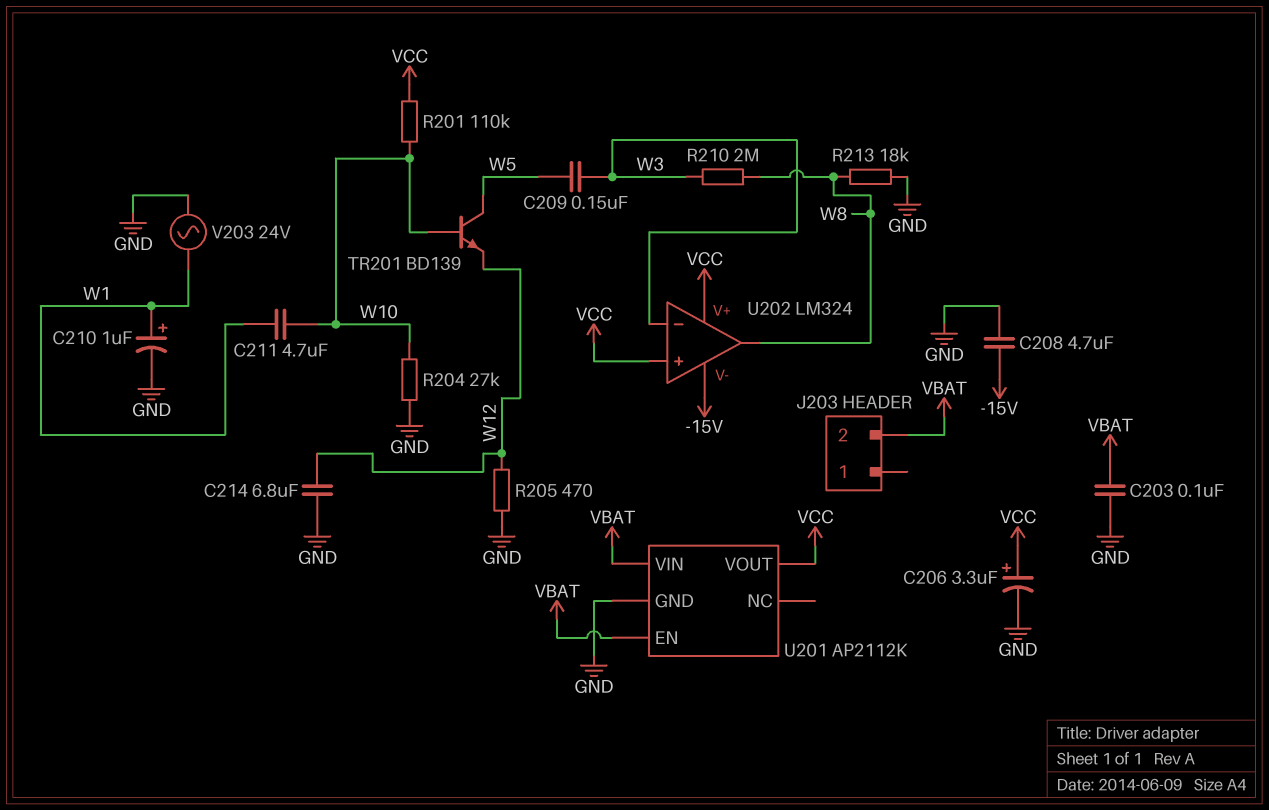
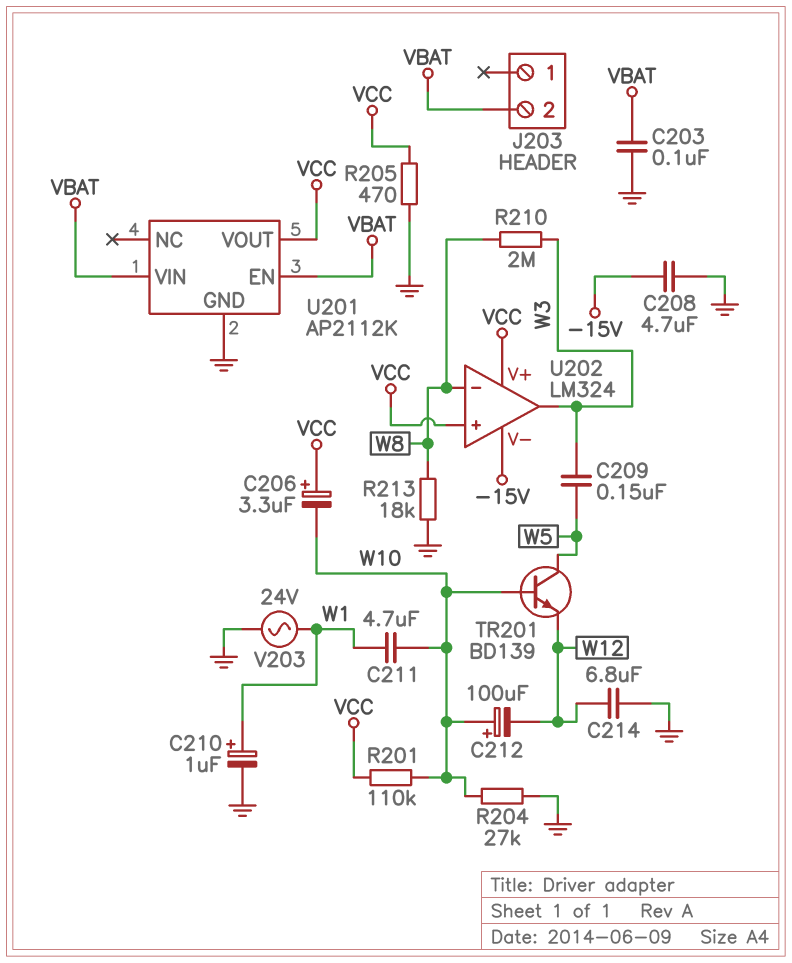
C206: 3.3uF (plus VCC, minus GND) -> 3.3uF (plus VCC, minus W10)
C212: none -> 100uF (plus W10, minus W12)
R205: 470 (GND, W12) -> 470 (GND, VCC)
U202 pin in-: W3 -> W8
U202 pin out: W8 -> W3

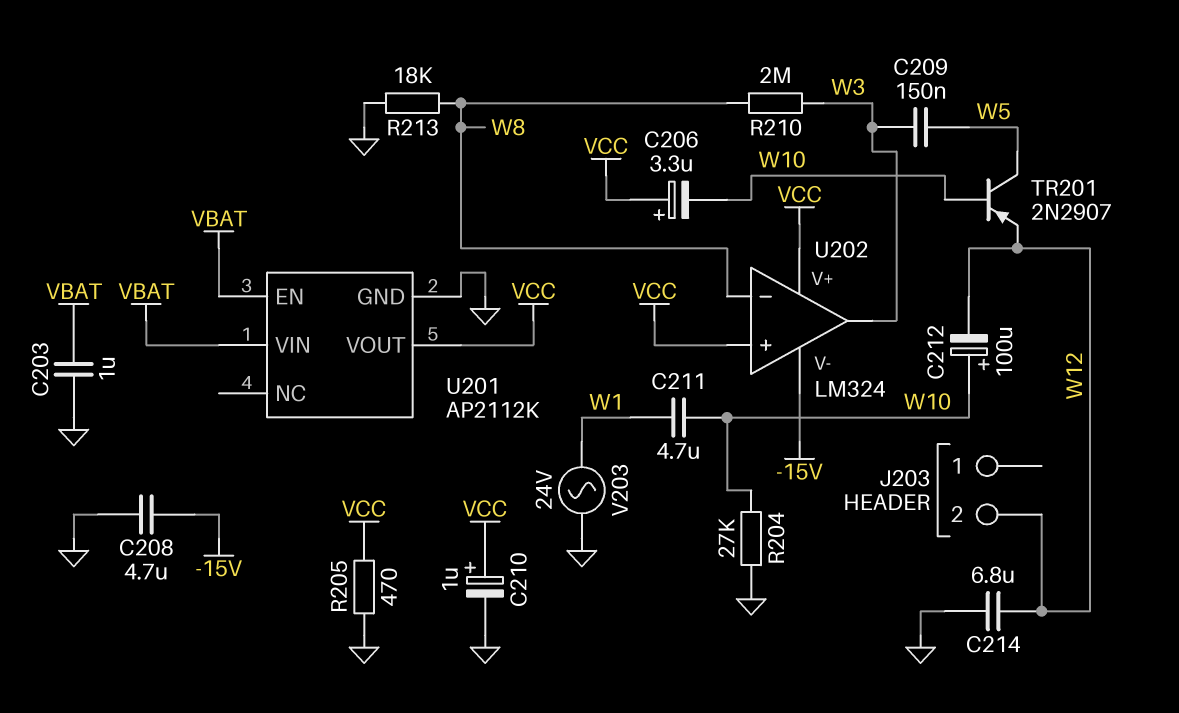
C203: 100nF (GND, VBAT) -> 1uF (GND, VBAT)
C210: 1uF (plus W1, minus GND) -> 1uF (plus VCC, minus GND)
J203 pin 2: VBAT -> W12
R201: 110k (VCC, W10) -> none
TR201: NPN BD139 (B W10, C W5, E W12) -> PNP 2N2907 (B W10, C W5, E W12)

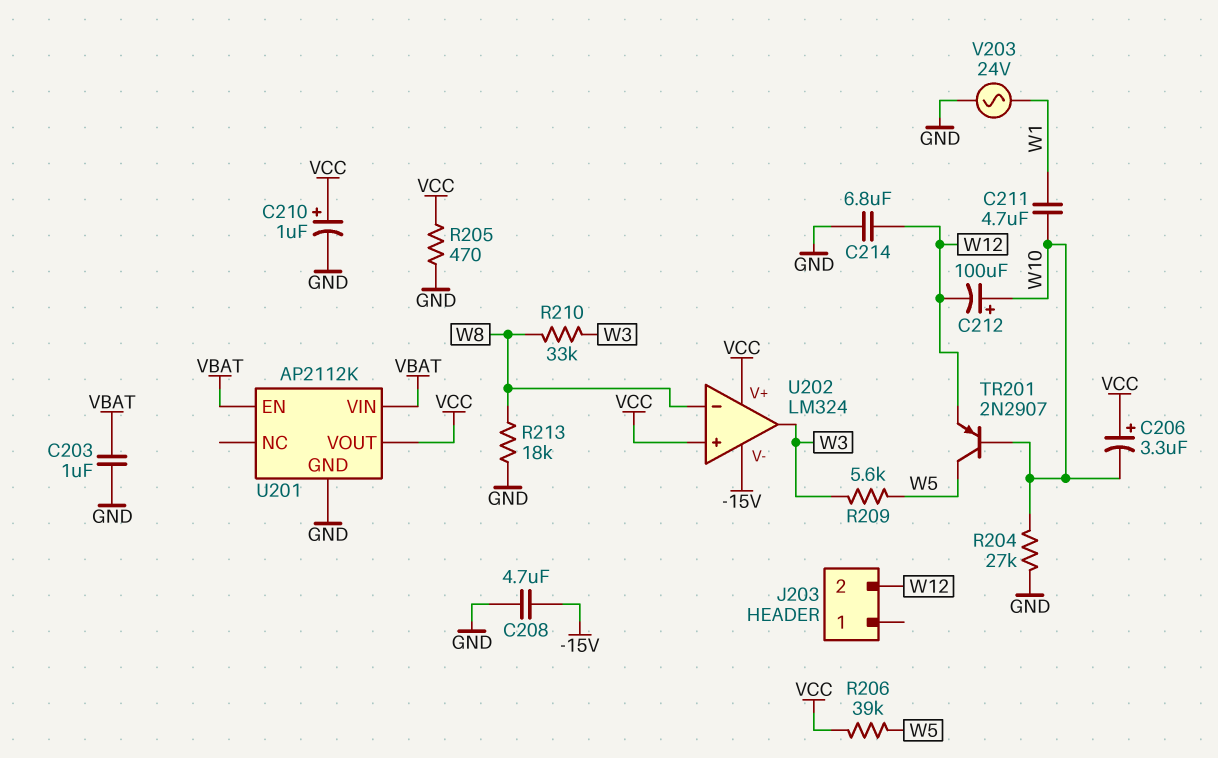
C209: 150nF (W3, W5) -> none
R206: none -> 39k (VCC, W5)
R209: none -> 5.6k (W3, W5)
R210: 2M (W3, W8) -> 33k (W3, W8)

